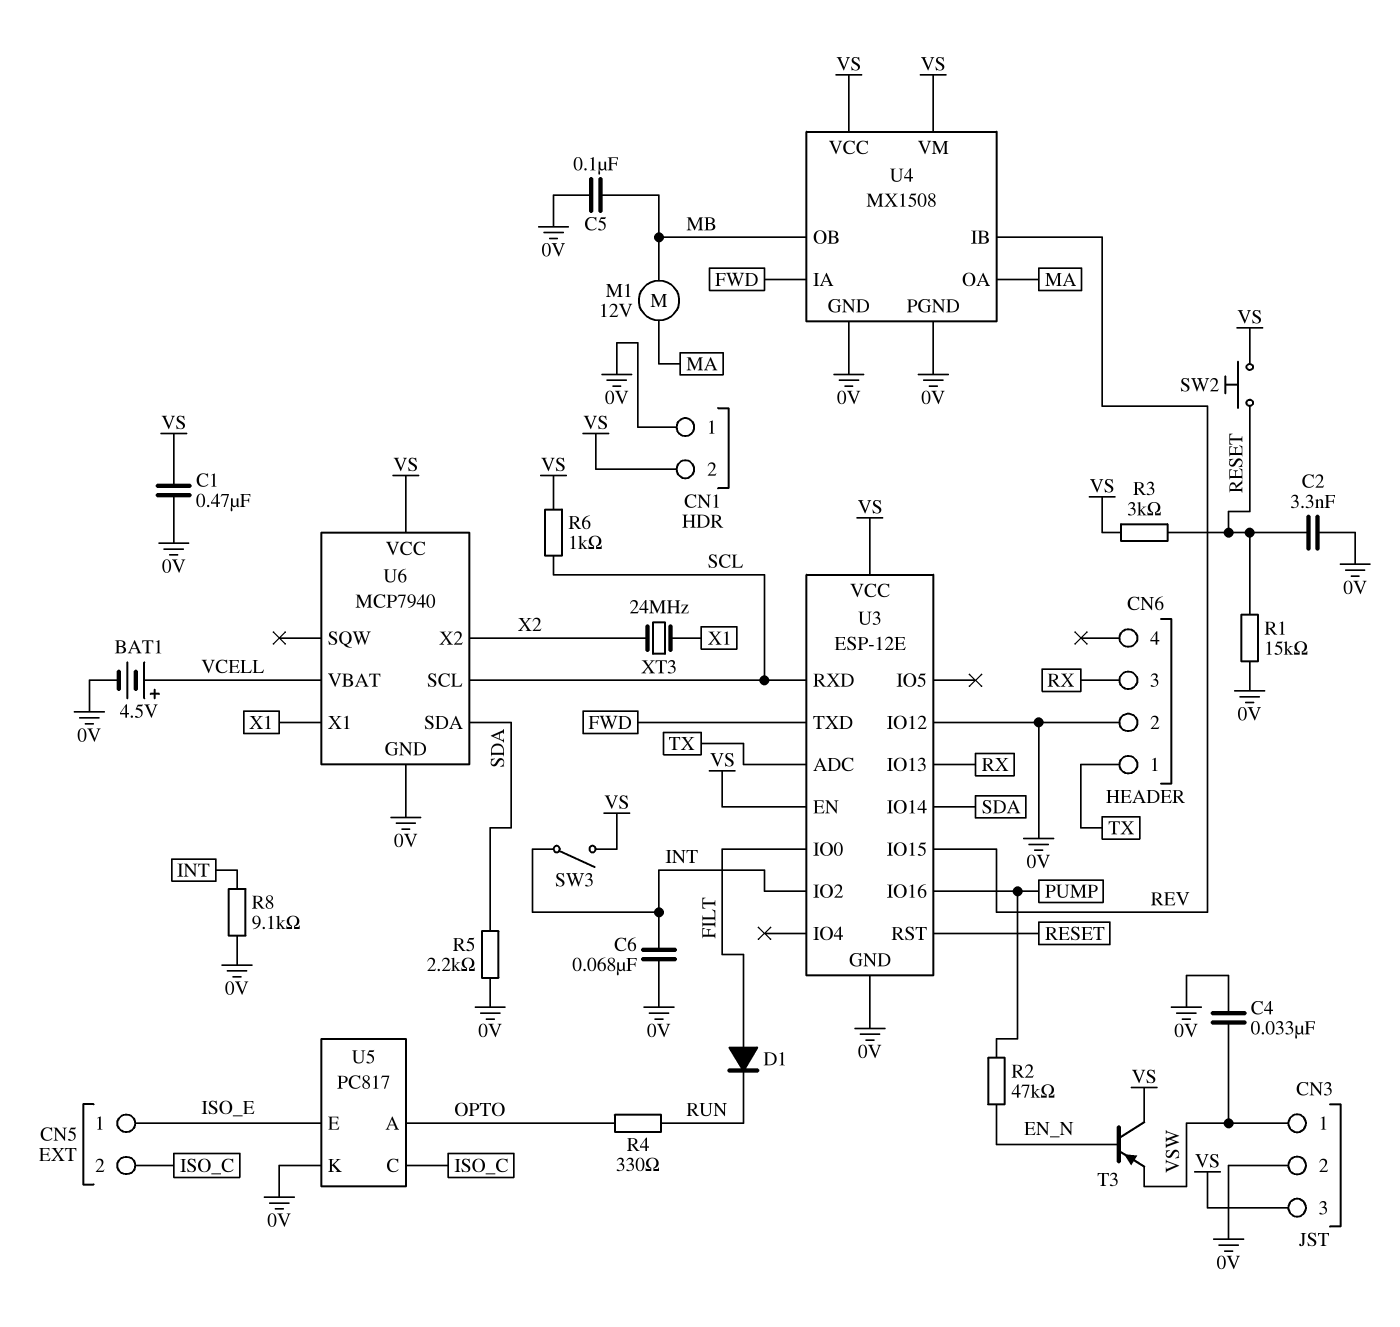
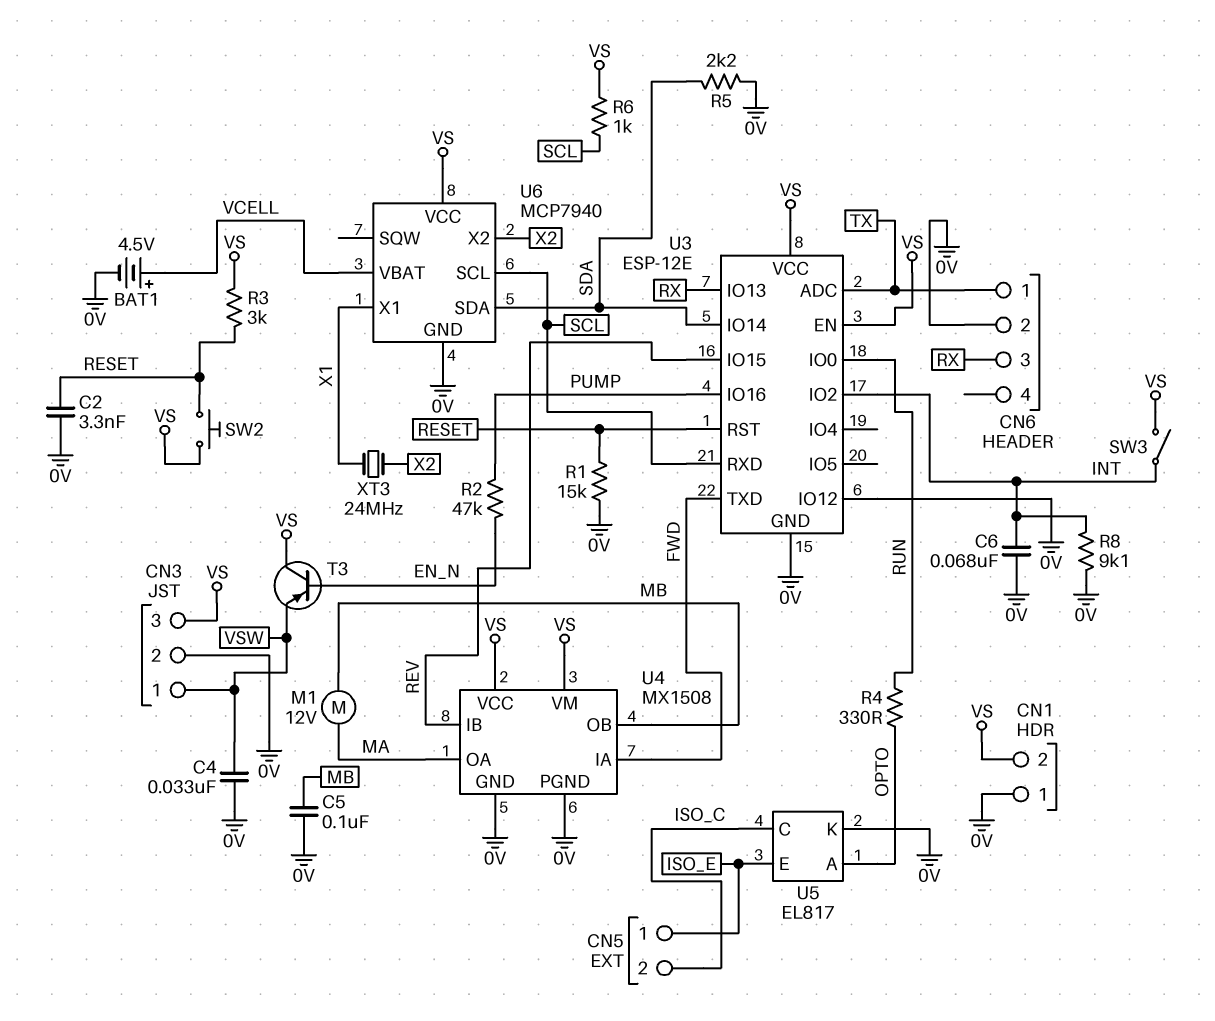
C1: 470nF (0V, VS) -> none
D1: diode (A FILT, K RUN) -> none
U3 pin IO0: FILT -> RUN
U5: PC817 -> EL817

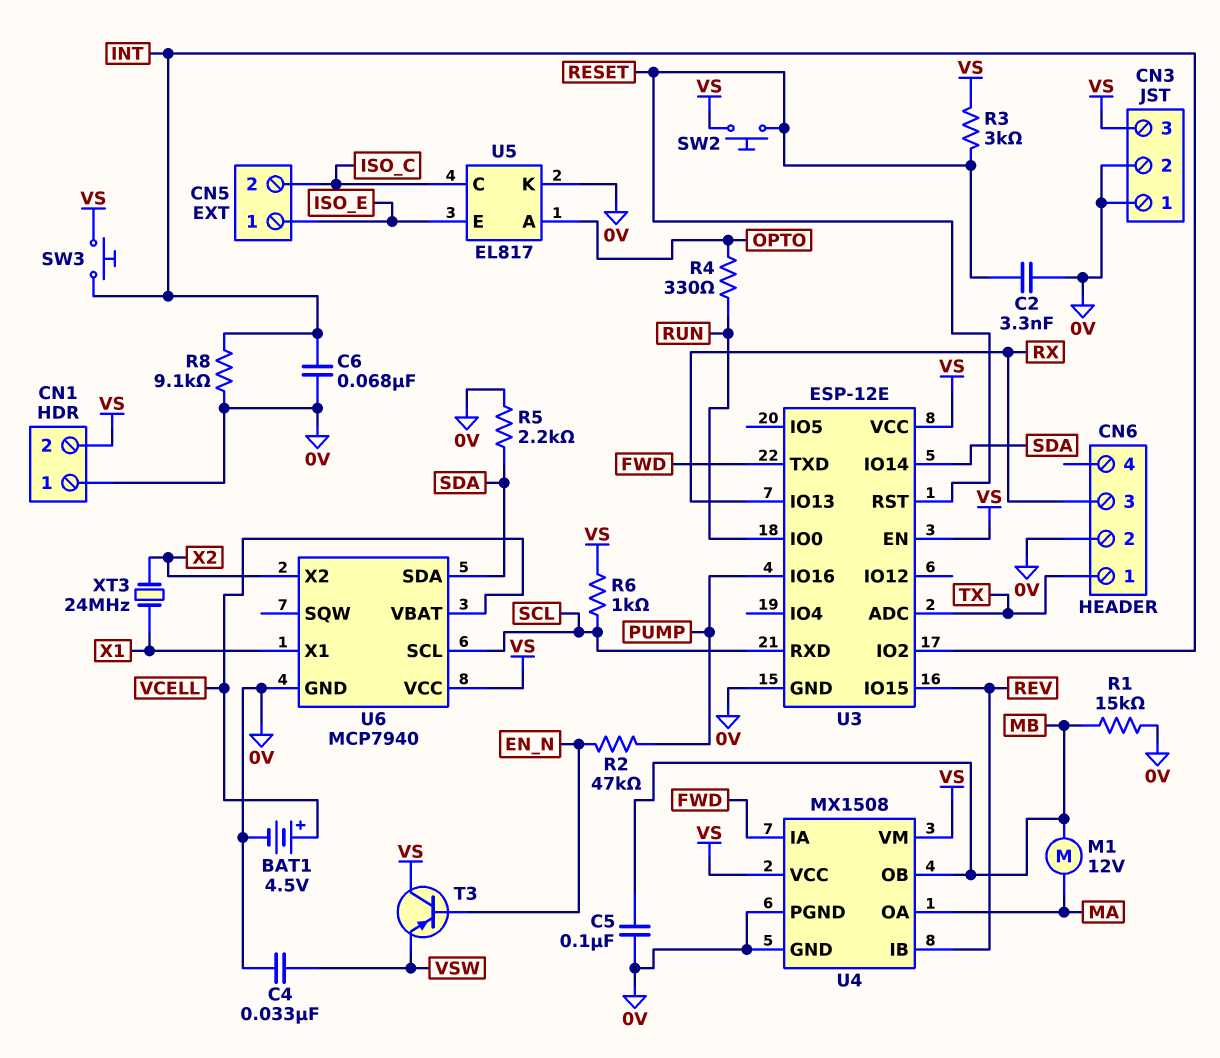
CN3 pin 1: VSW -> 0V
R1: 15k (0V, RESET) -> 15k (0V, MB)
SW3: switch (INT, VS) -> button (INT, VS)
U3 pin IO12: 0V -> none

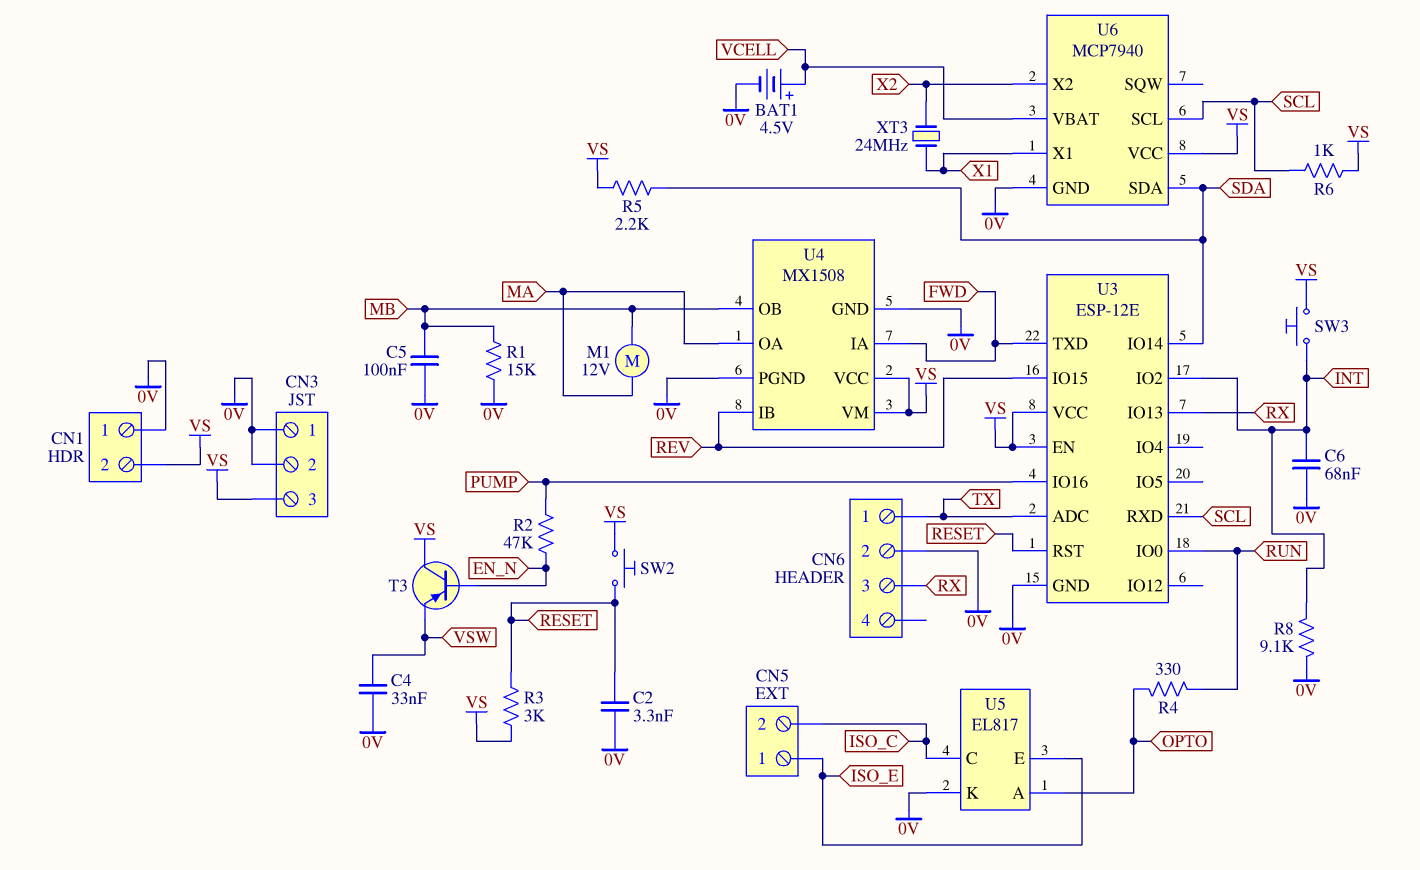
R5: 2.2k (0V, SDA) -> 2.2k (SDA, VS)

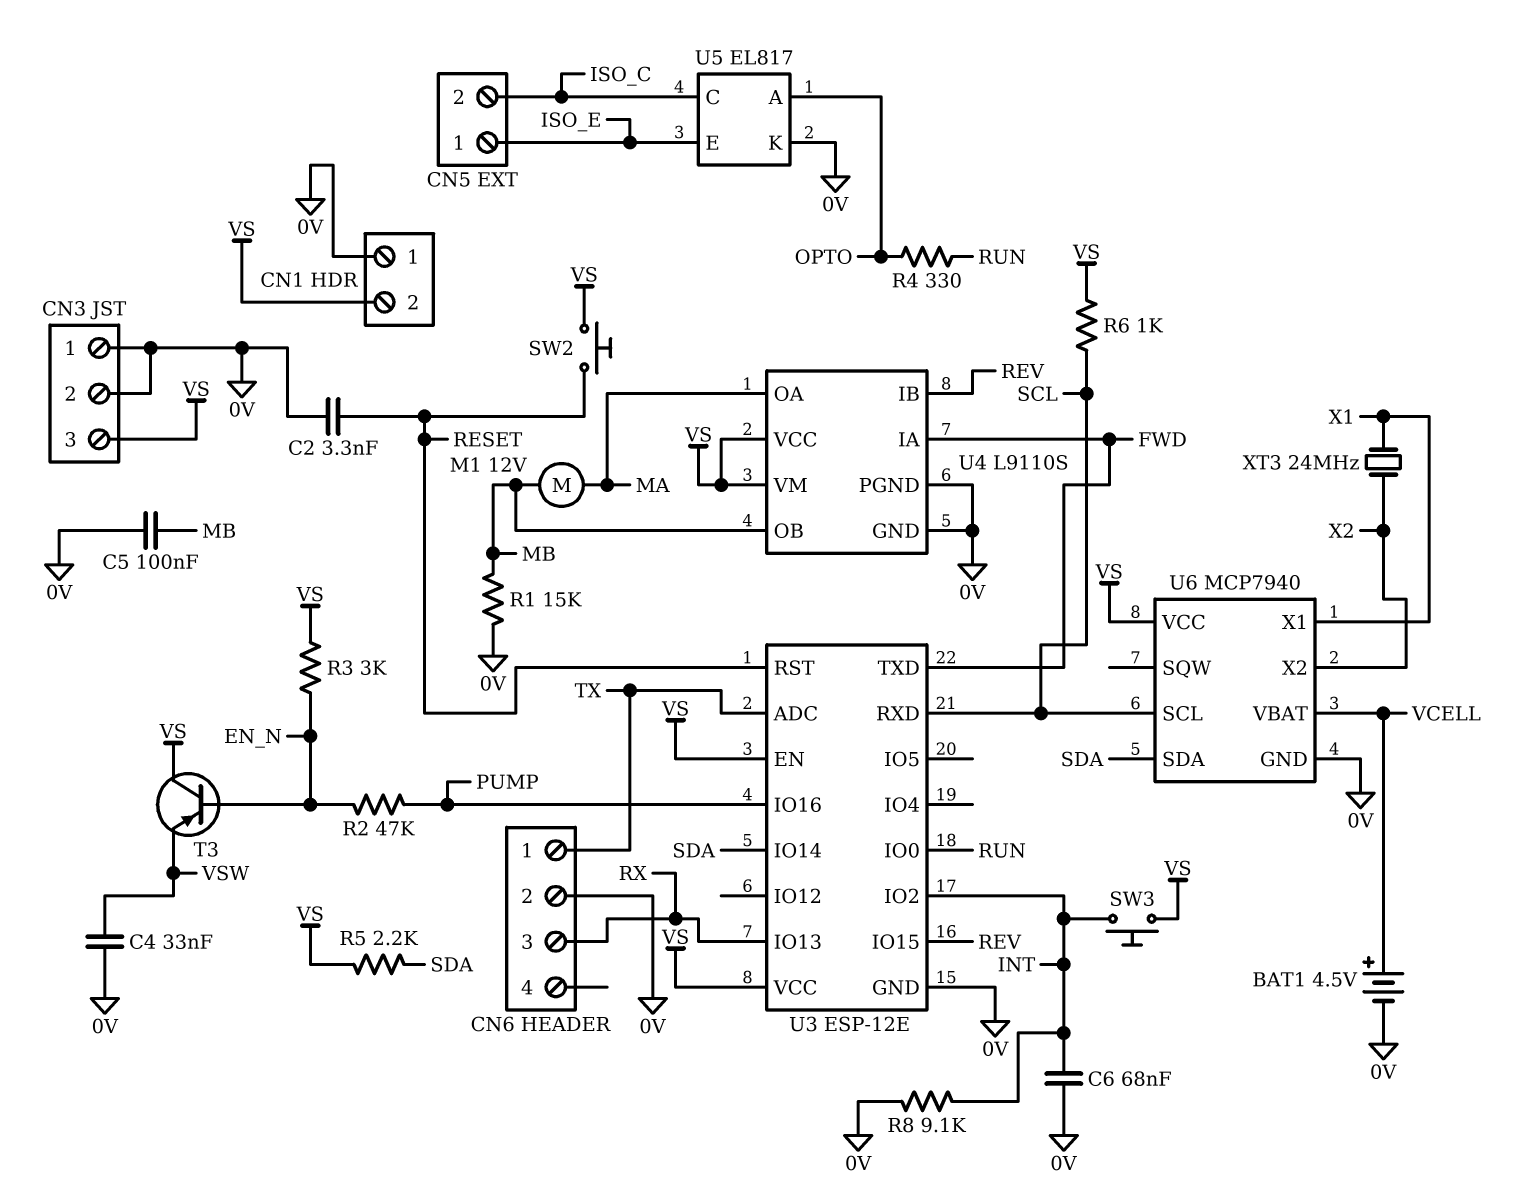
R3: 3k (RESET, VS) -> 3k (EN_N, VS)
U4: MX1508 -> L9110S

